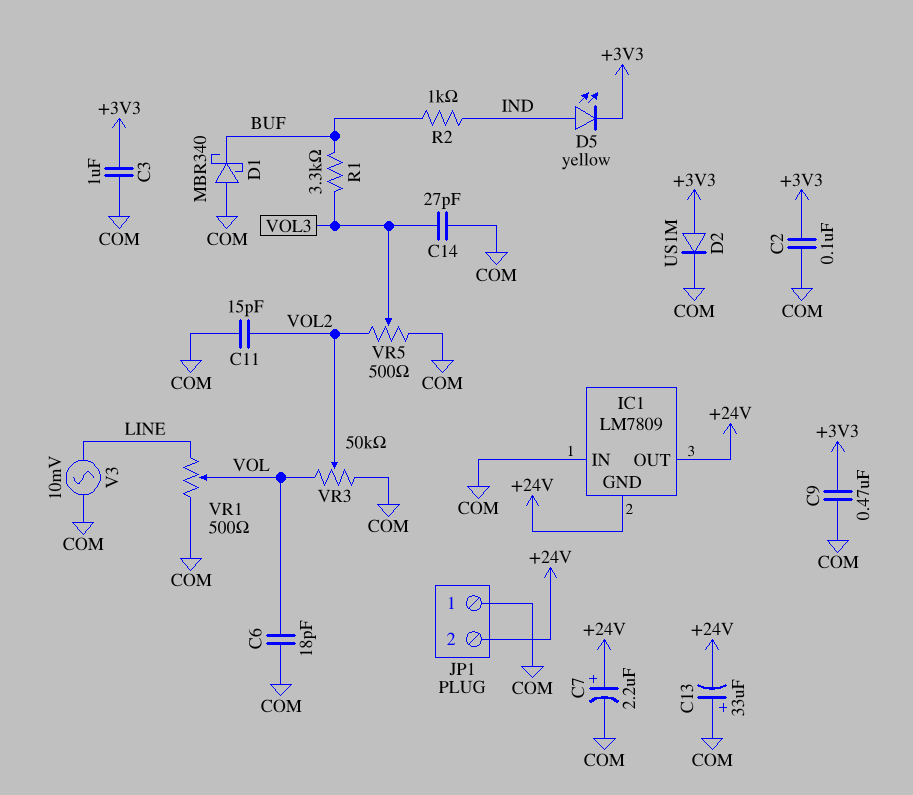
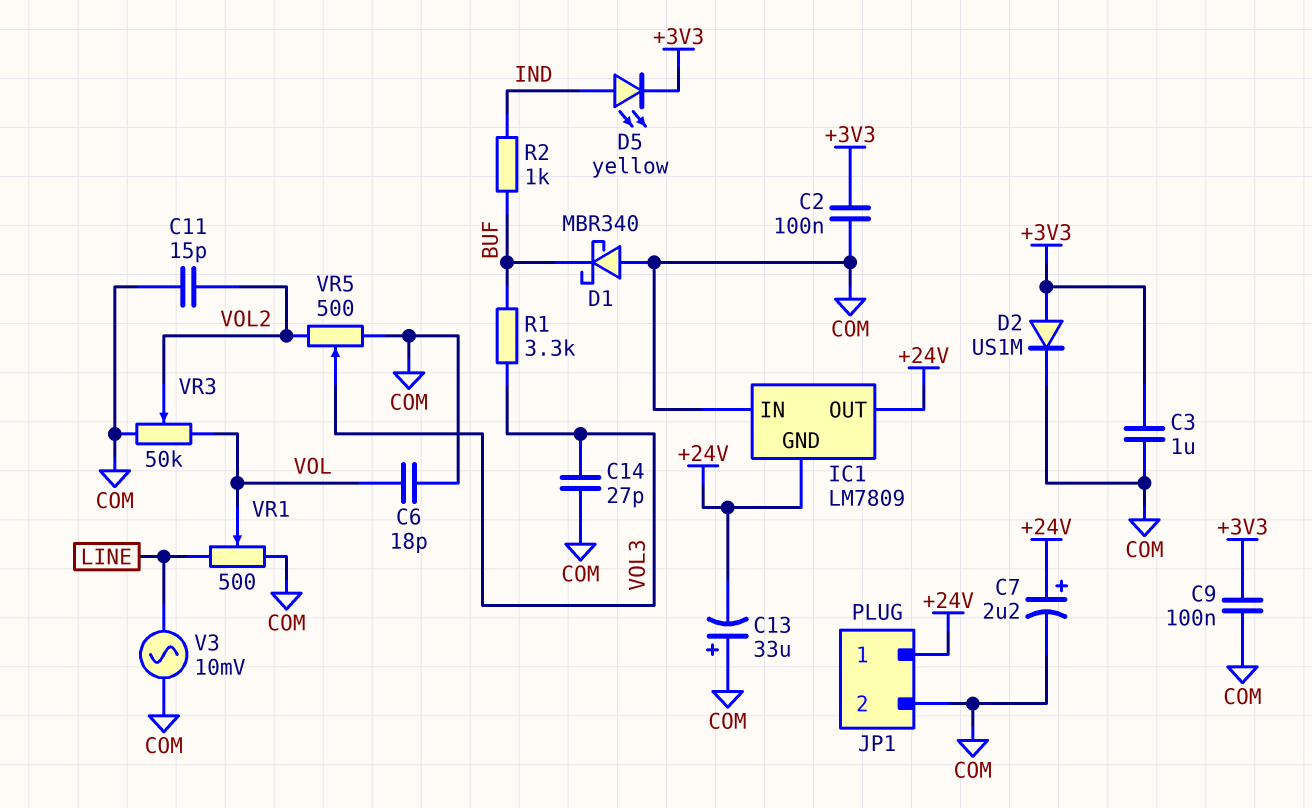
C9: 470nF (+3V3, COM) -> 100nF (+3V3, COM)
JP1 pin 1: COM -> +24V
JP1 pin 2: +24V -> COM

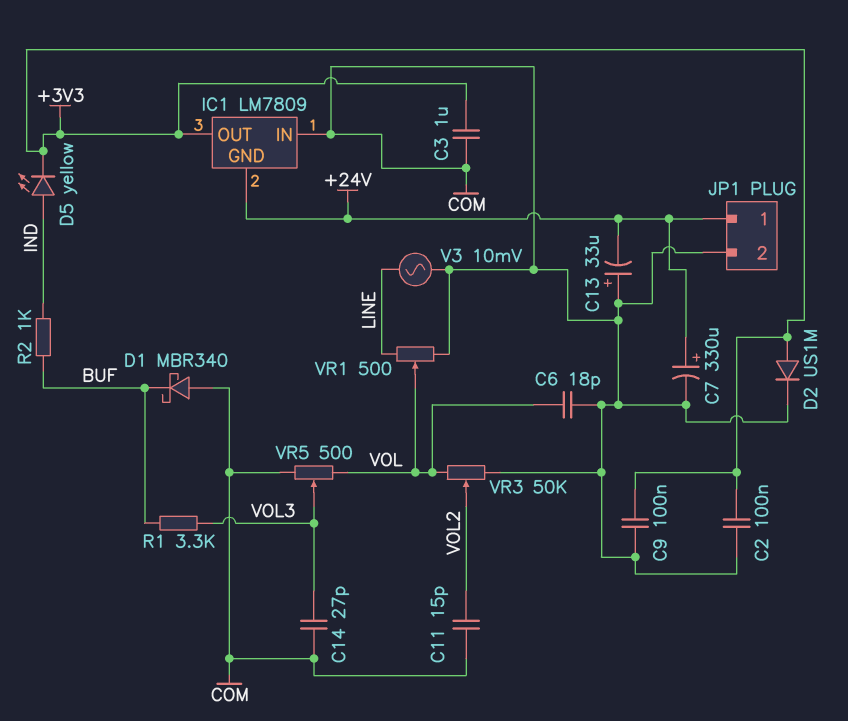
C7: 2.2uF (plus +24V, minus COM) -> 330uF (plus +24V, minus COM)
IC1 pin OUT: +24V -> +3V3
VR5: 500 (COM, VOL2, wiper VOL3) -> 500 (COM, VOL, wiper VOL3)

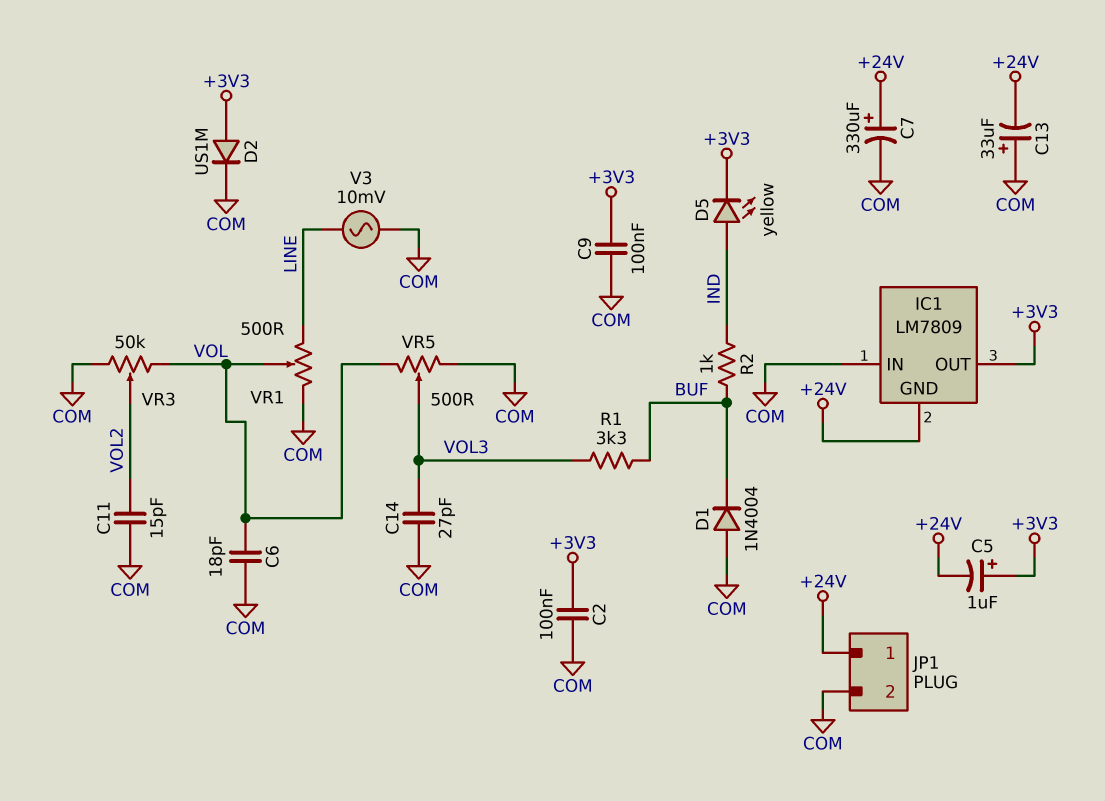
C3: 1uF (+3V3, COM) -> none
C5: none -> 1uF (plus +3V3, minus +24V)
D1: schottky MBR340 (A COM, K BUF) -> diode 1N4004 (A COM, K BUF)

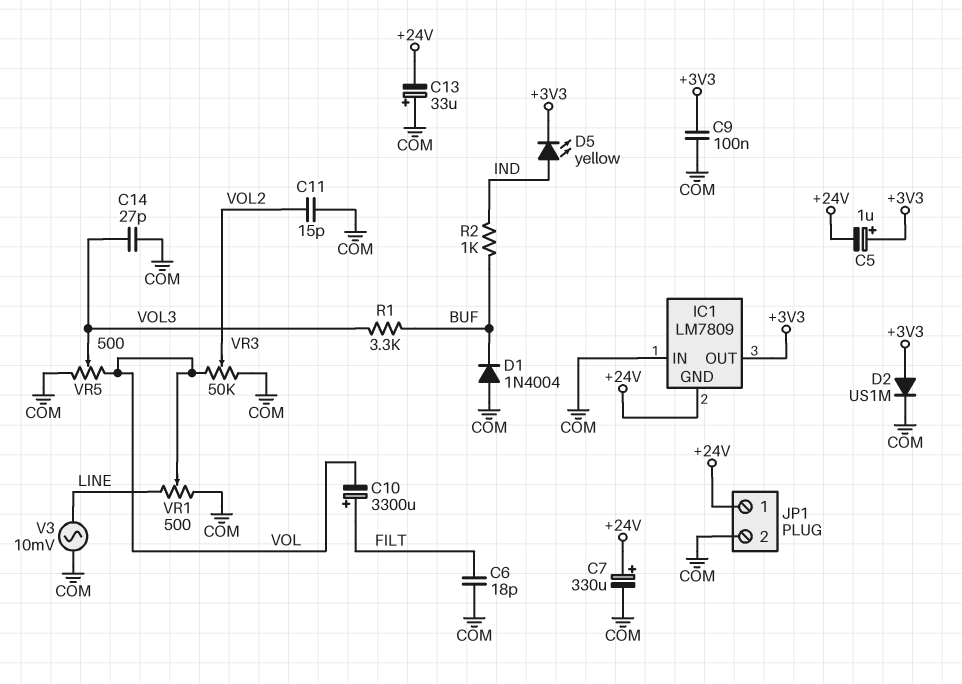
C2: 100nF (+3V3, COM) -> none
C6: 18pF (COM, VOL) -> 18pF (COM, FILT)
C10: none -> 3300uF (plus FILT, minus VOL)

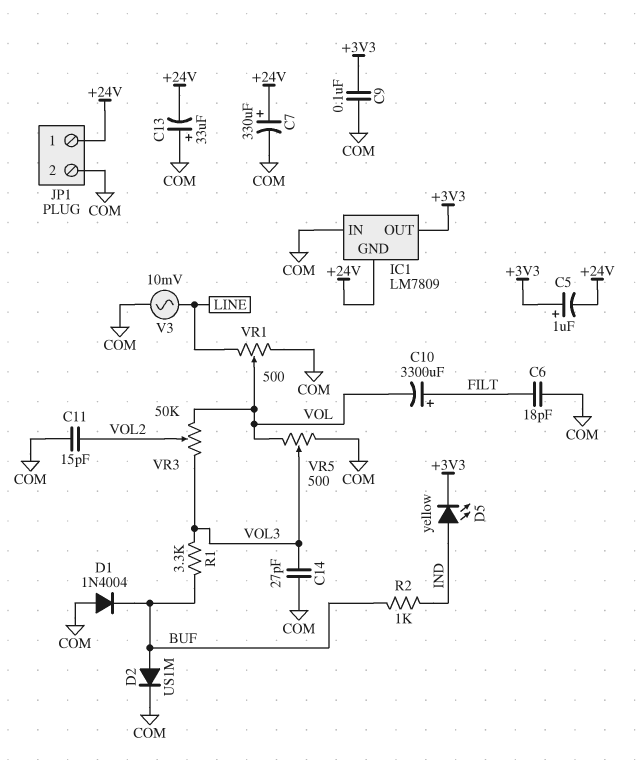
D2: diode US1M (A +3V3, K COM) -> diode US1M (A BUF, K COM)
VR3: 50k (COM, VOL, wiper VOL2) -> 50k (VOL, VOL3, wiper VOL2)

